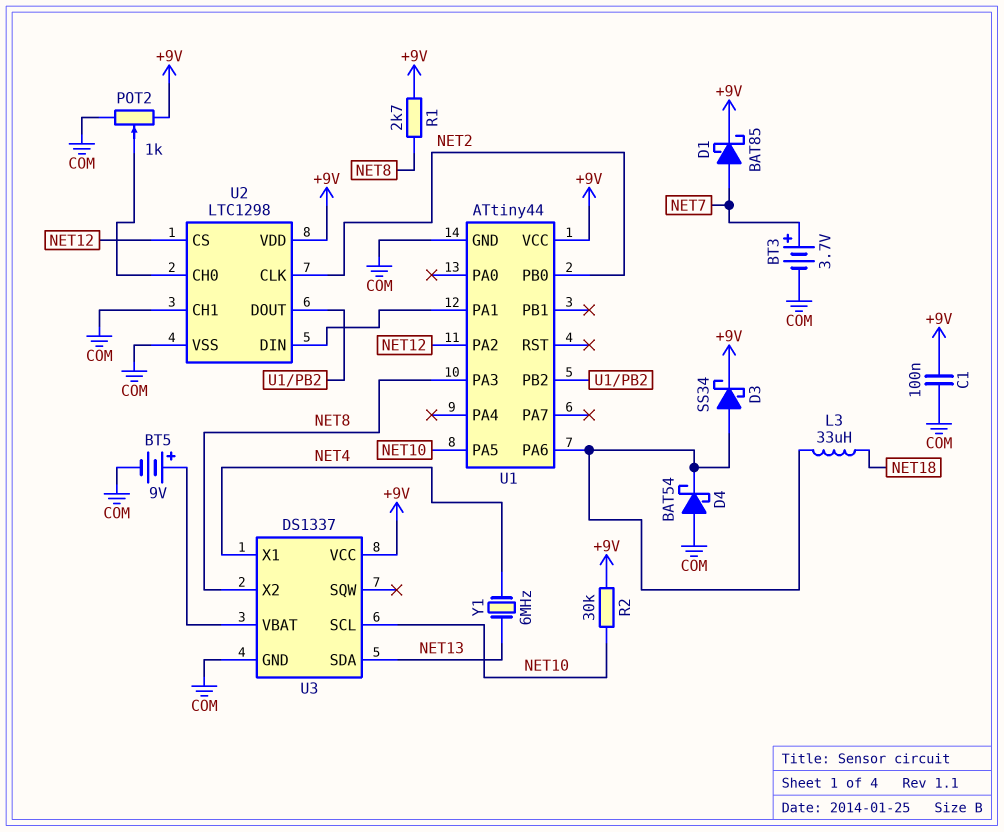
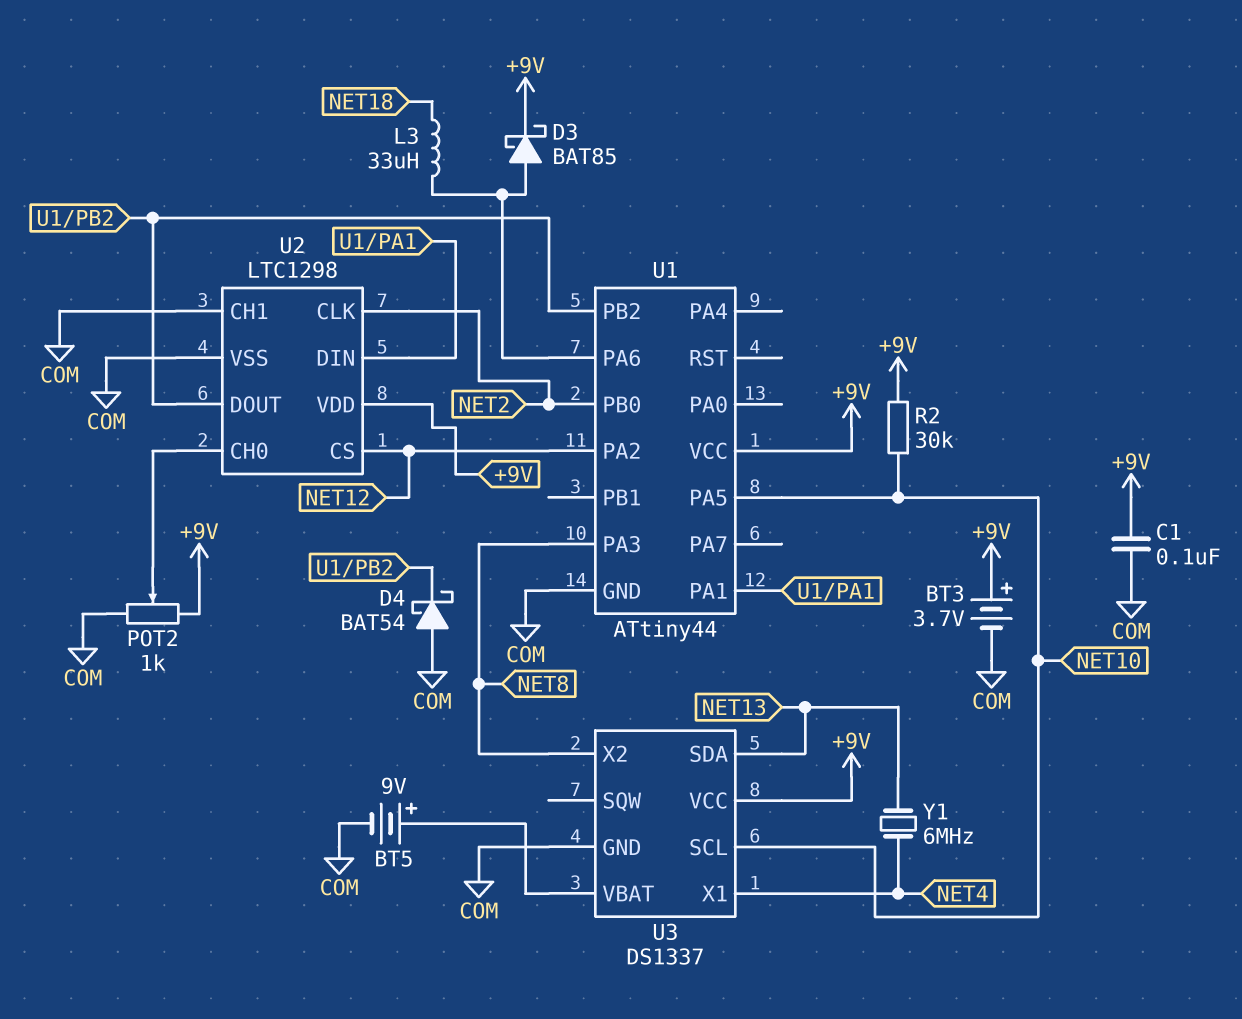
BT3: 3.7V (plus NET7, minus COM) -> 3.7V (plus +9V, minus COM)
D1: schottky BAT85 (A NET7, K +9V) -> none
D3: schottky SS34 (A U1/PA6, K +9V) -> schottky BAT85 (A U1/PA6, K +9V)
D4: schottky BAT54 (A COM, K U1/PA6) -> schottky BAT54 (A COM, K U1/PB2)
R1: 2.7k (+9V, NET8) -> none

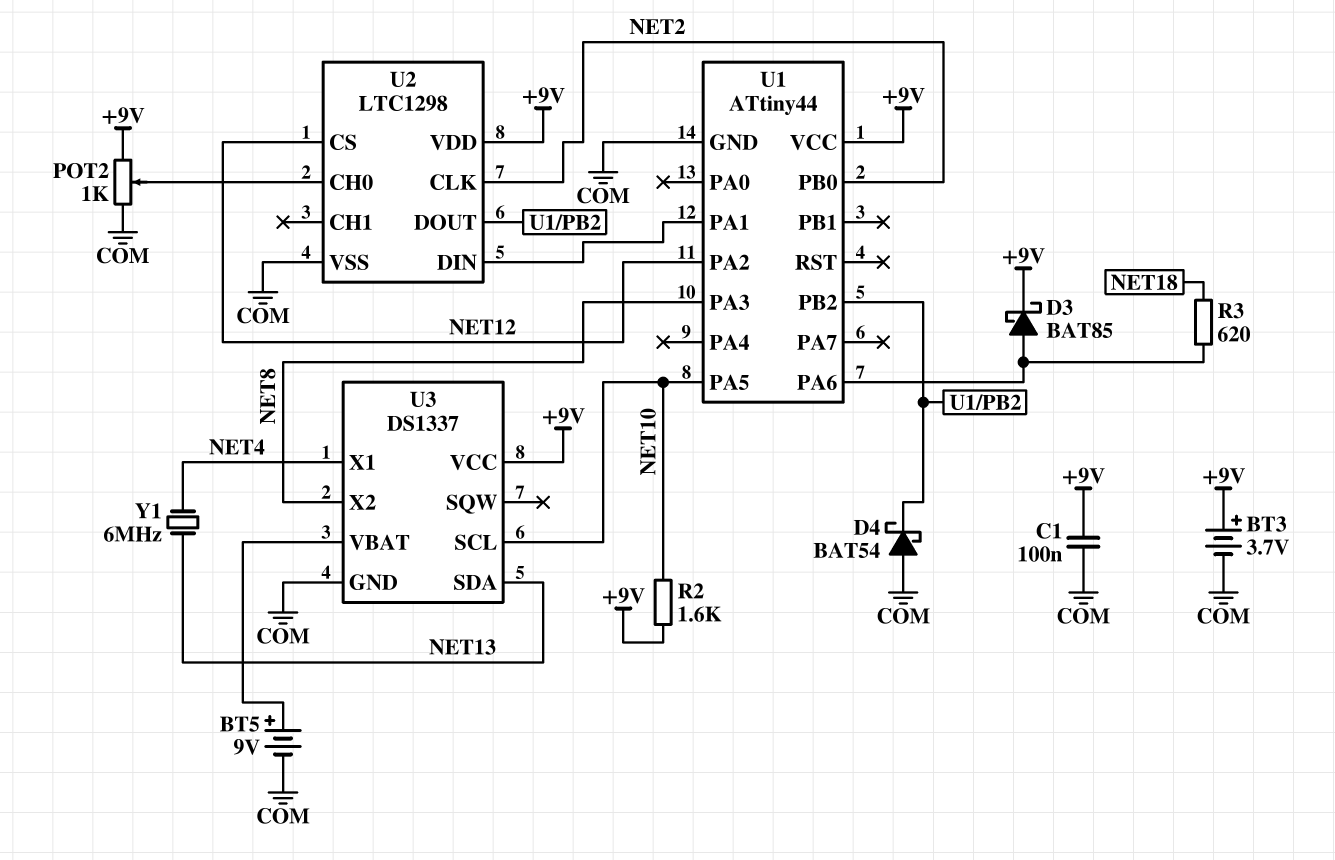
L3: 33uH (NET18, U1/PA6) -> none
R2: 30k (+9V, NET10) -> 1.6k (+9V, NET10)
R3: none -> 620 (NET18, U1/PA6)
U2 pin CH1: COM -> none

